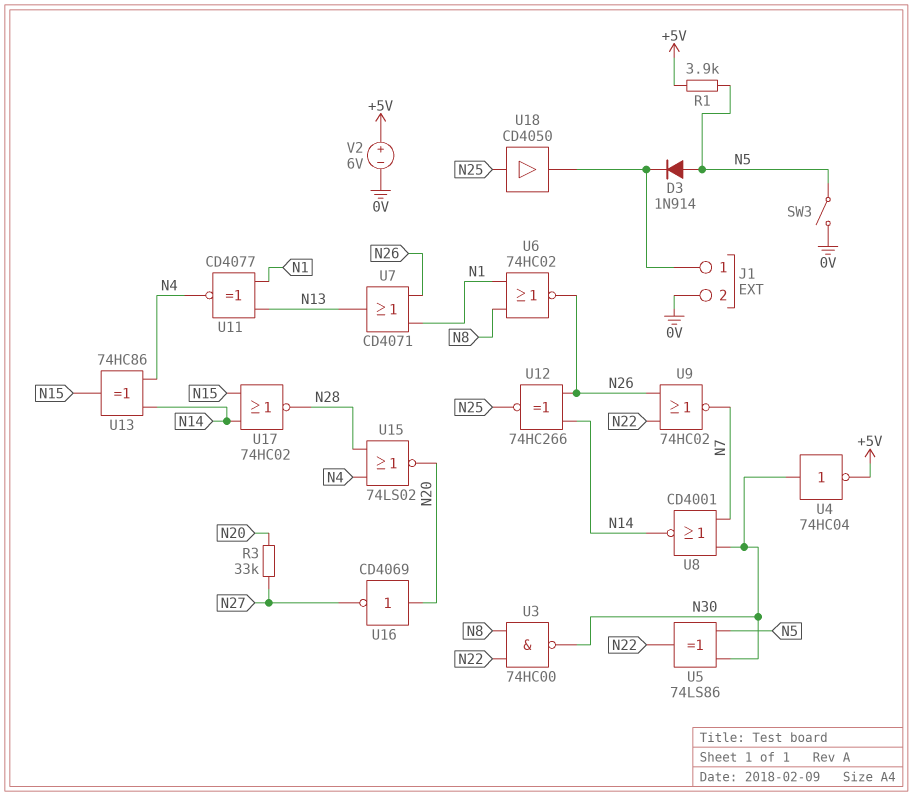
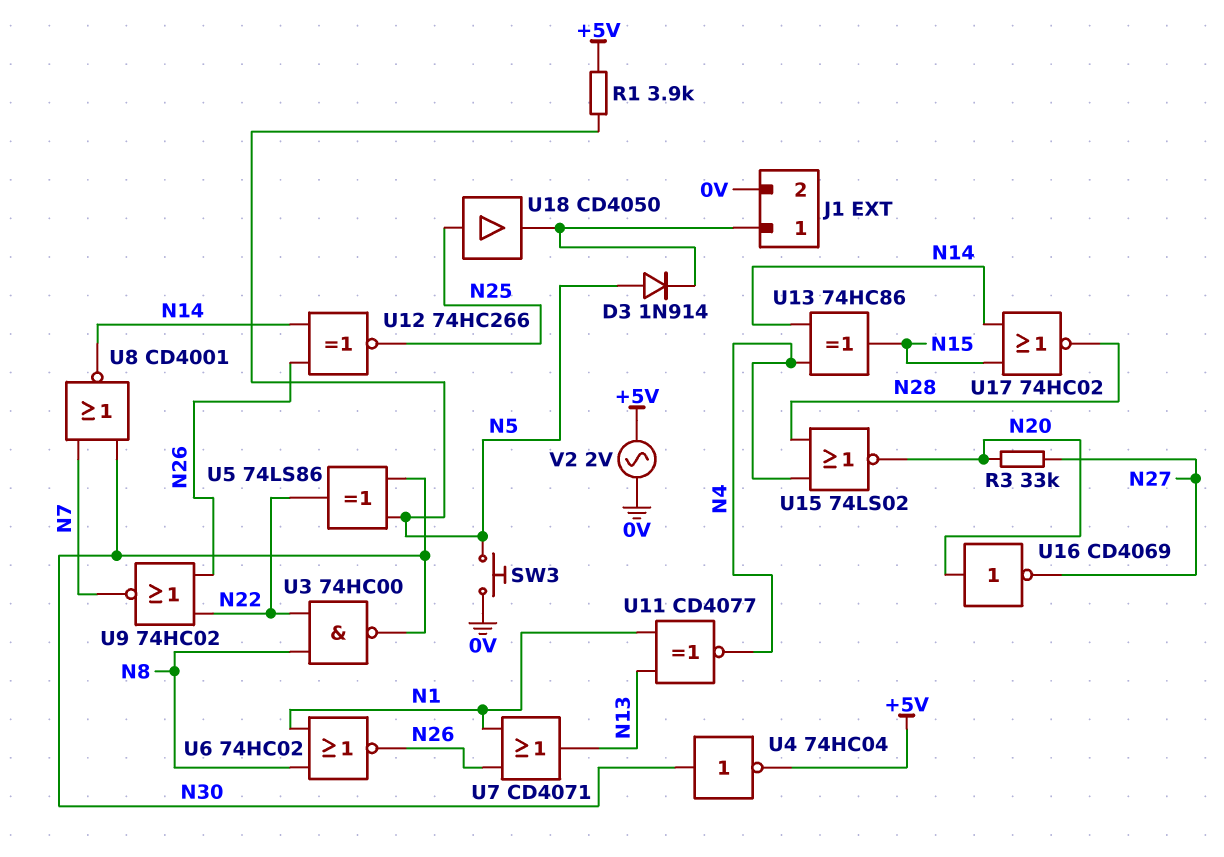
SW3: switch (0V, N5) -> button (0V, N5)
V2: 6V (plus +5V, minus 0V) -> AC 2V (+5V, 0V)

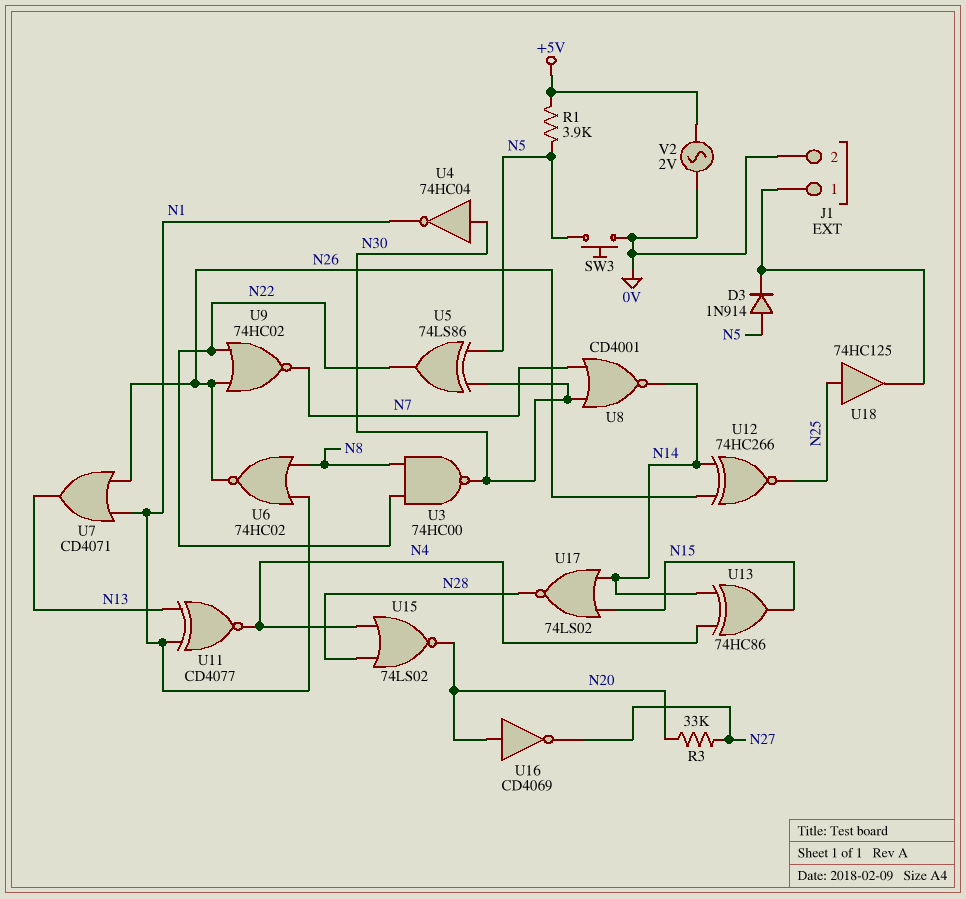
U4: NOT 74HC04 (in N30, out +5V) -> NOT 74HC04 (in N30, out N1)
U17: NOR 74HC02 (in N14, in N15, out N28) -> NOR 74LS02 (in N14, in N15, out N28)
U18: buffer CD4050 (in N25, out J1/1) -> buffer 74HC125 (in N25, out J1/1)

